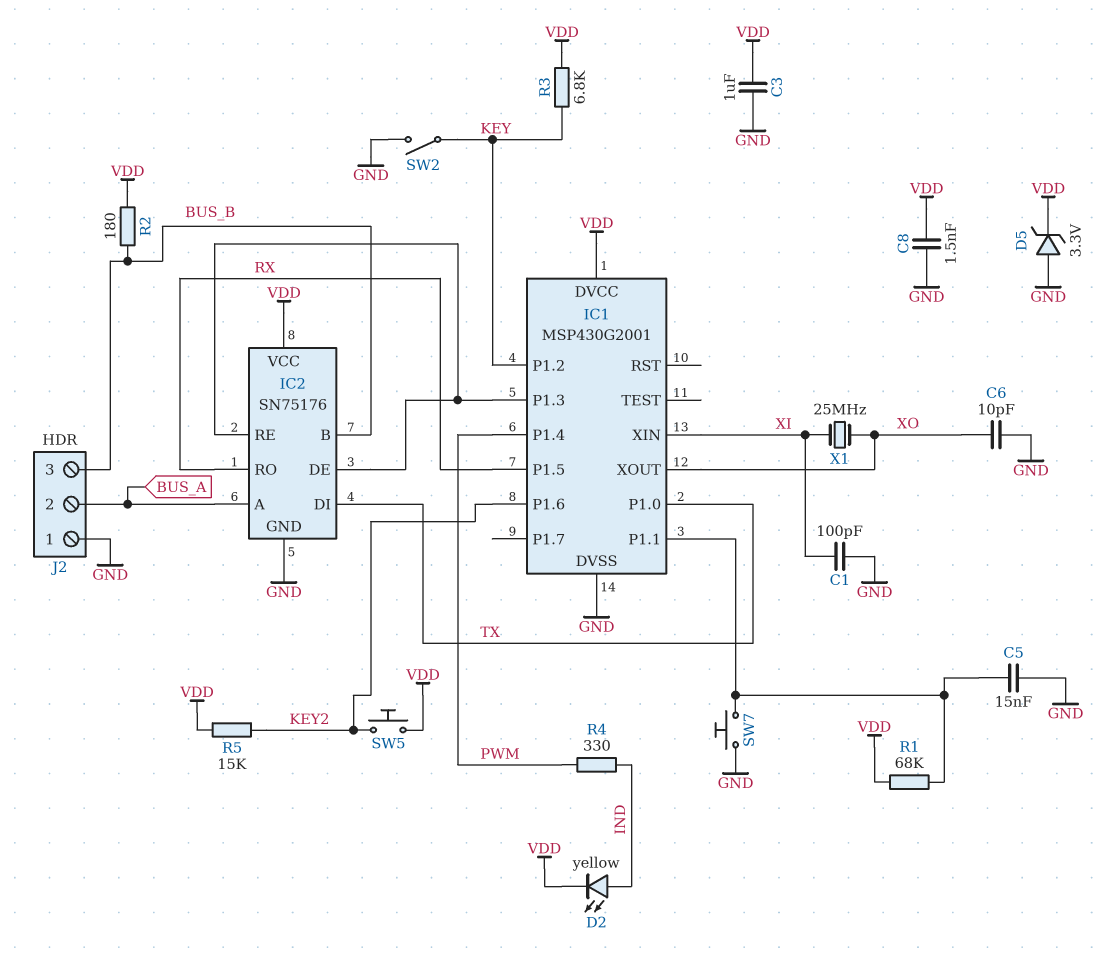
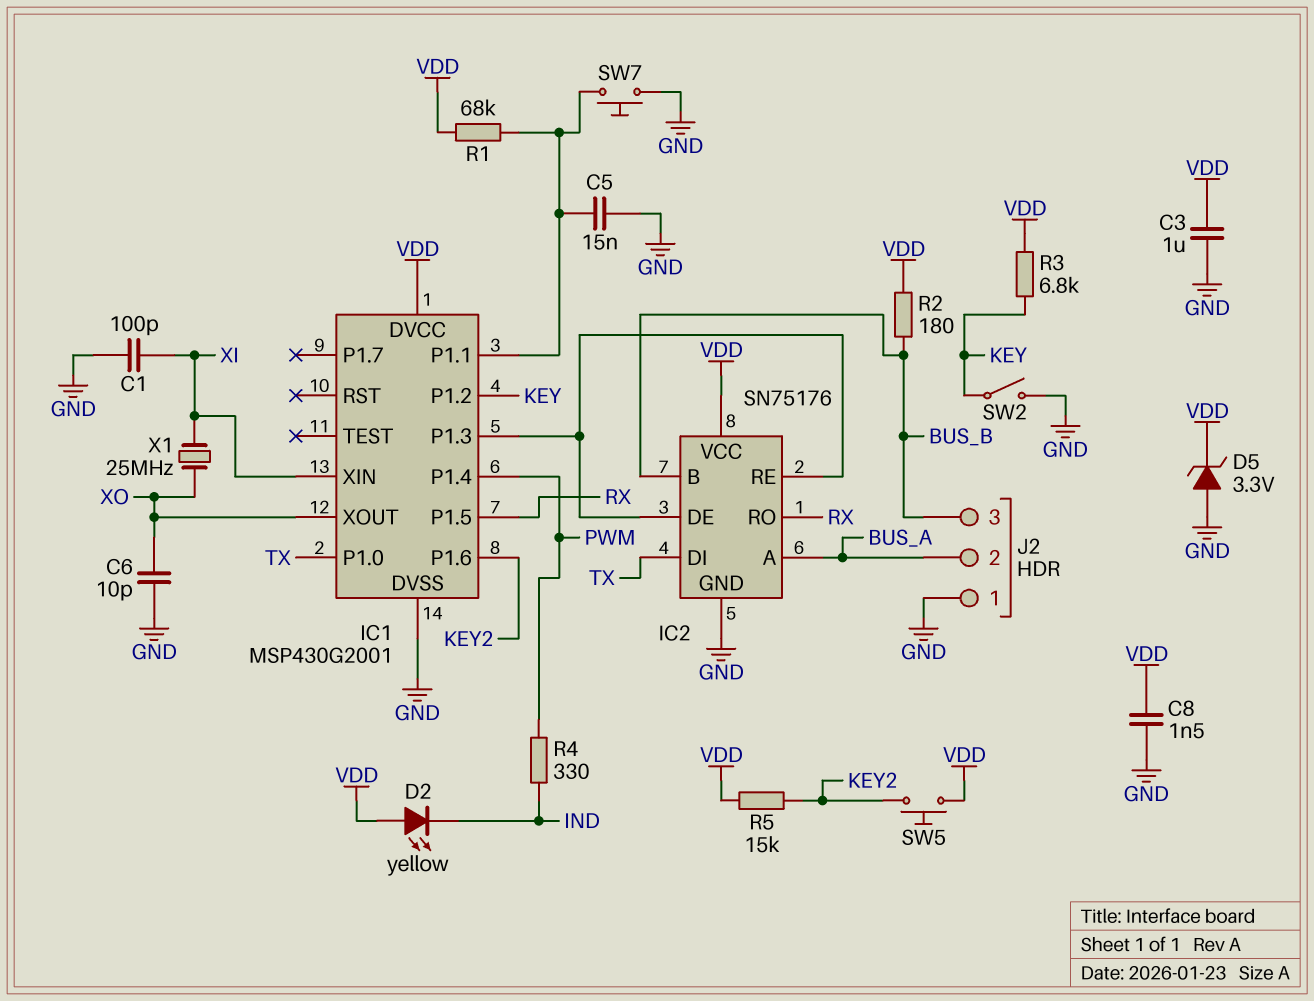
D2: LED yellow (A IND, K VDD) -> LED yellow (A VDD, K IND)

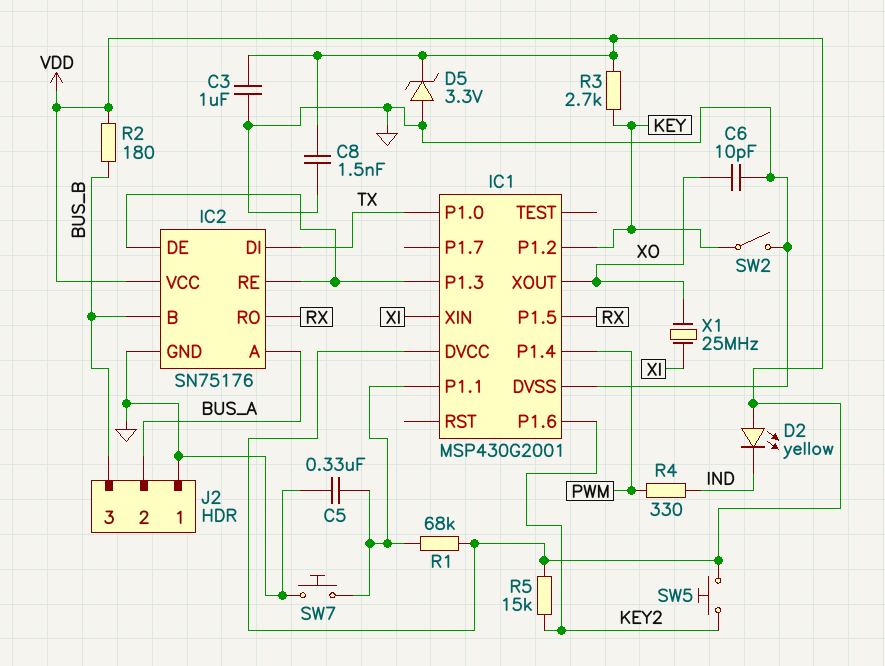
C1: 100pF (GND, XI) -> none
C5: 15nF (GND, IC1/P1.1) -> 330nF (GND, IC1/P1.1)
R3: 6.8k (KEY, VDD) -> 2.7k (KEY, VDD)

